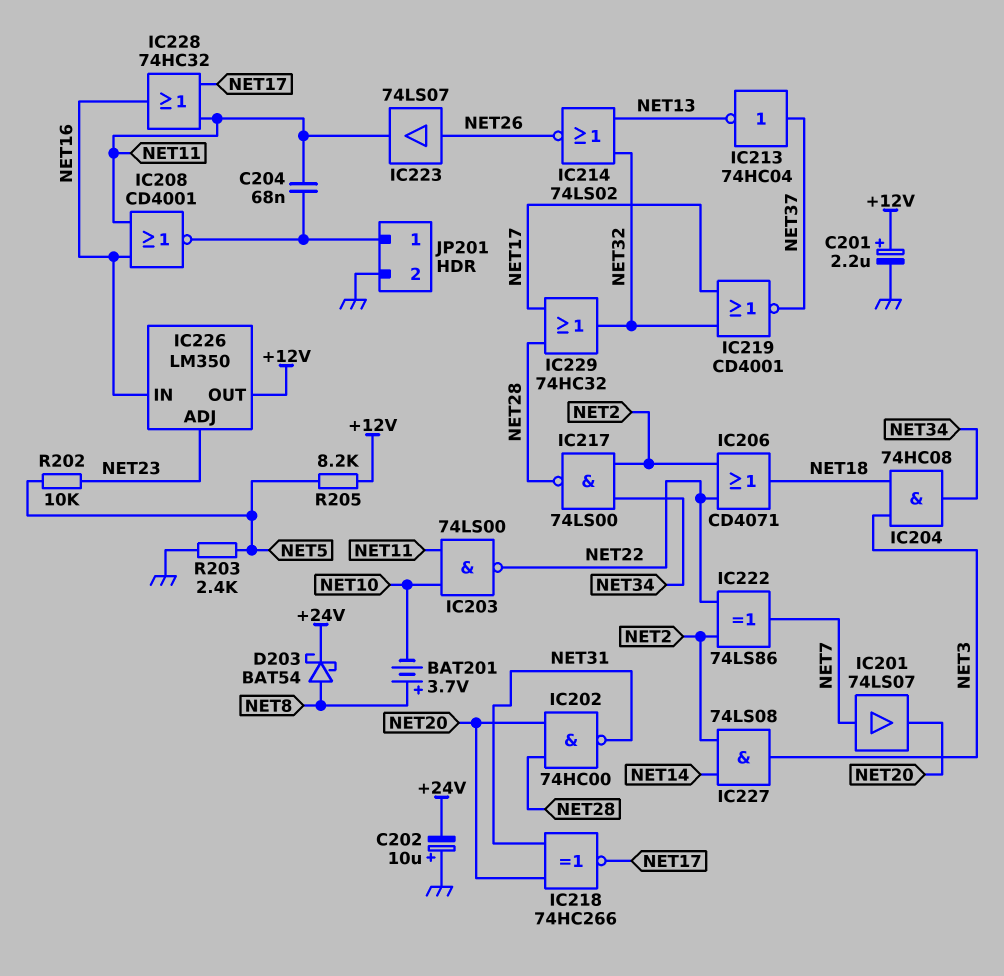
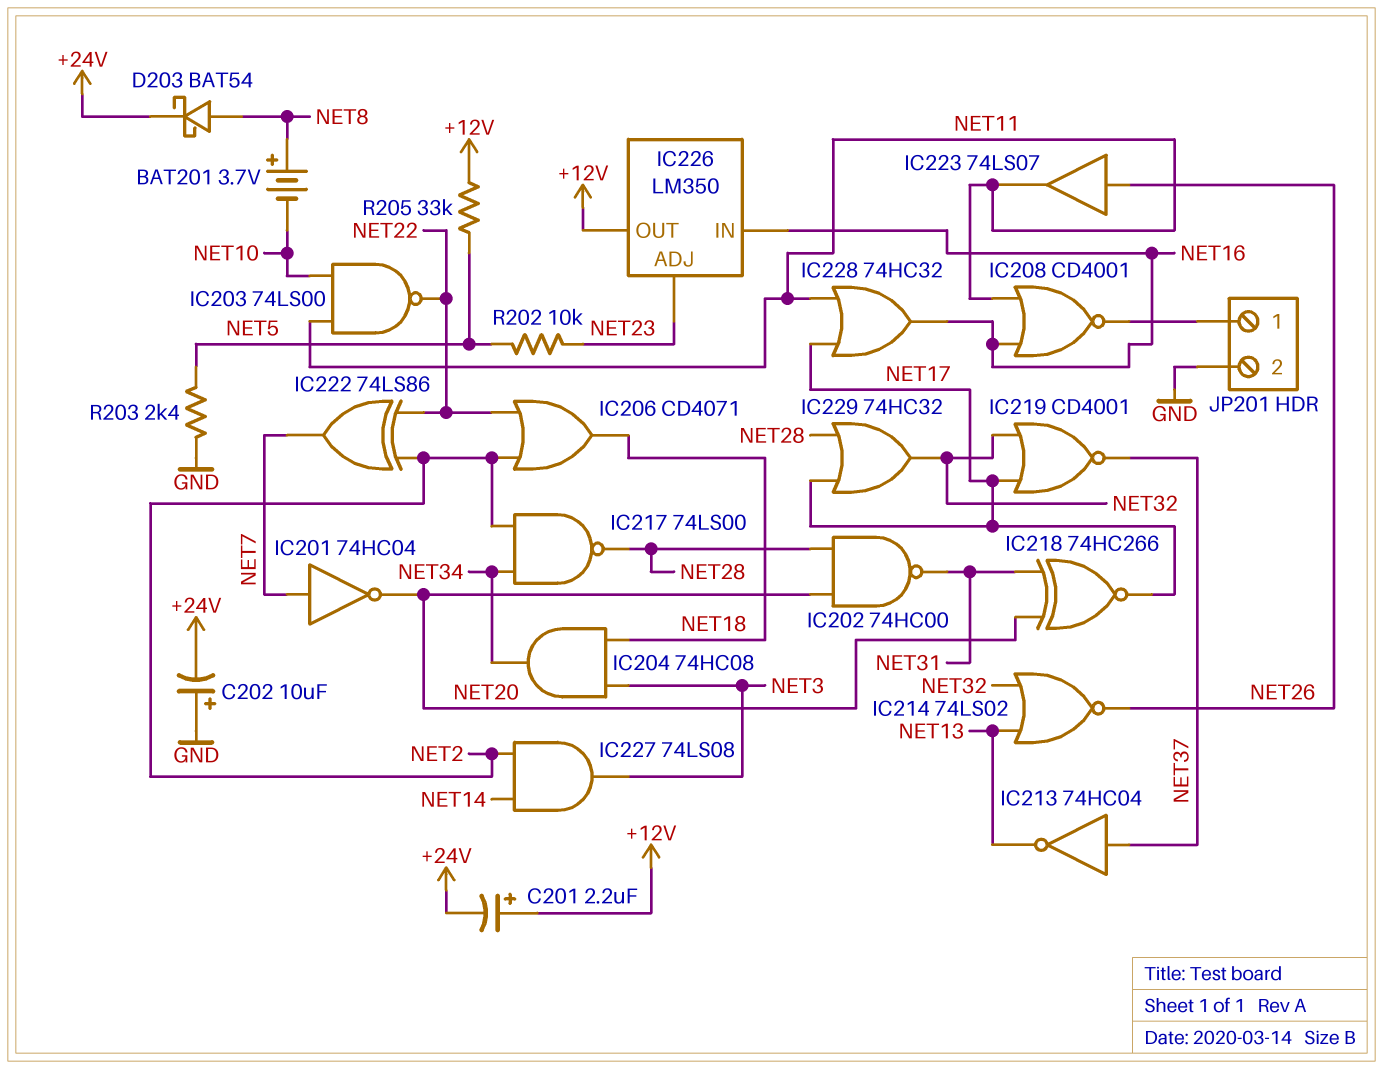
C201: 2.2uF (plus +12V, minus GND) -> 2.2uF (plus +12V, minus +24V)
C204: 68nF (JP201/1, NET11) -> none
IC201: buffer 74LS07 (in NET7, out NET20) -> NOT 74HC04 (in NET7, out NET20)
R205: 8.2k (+12V, NET5) -> 33k (+12V, NET5)

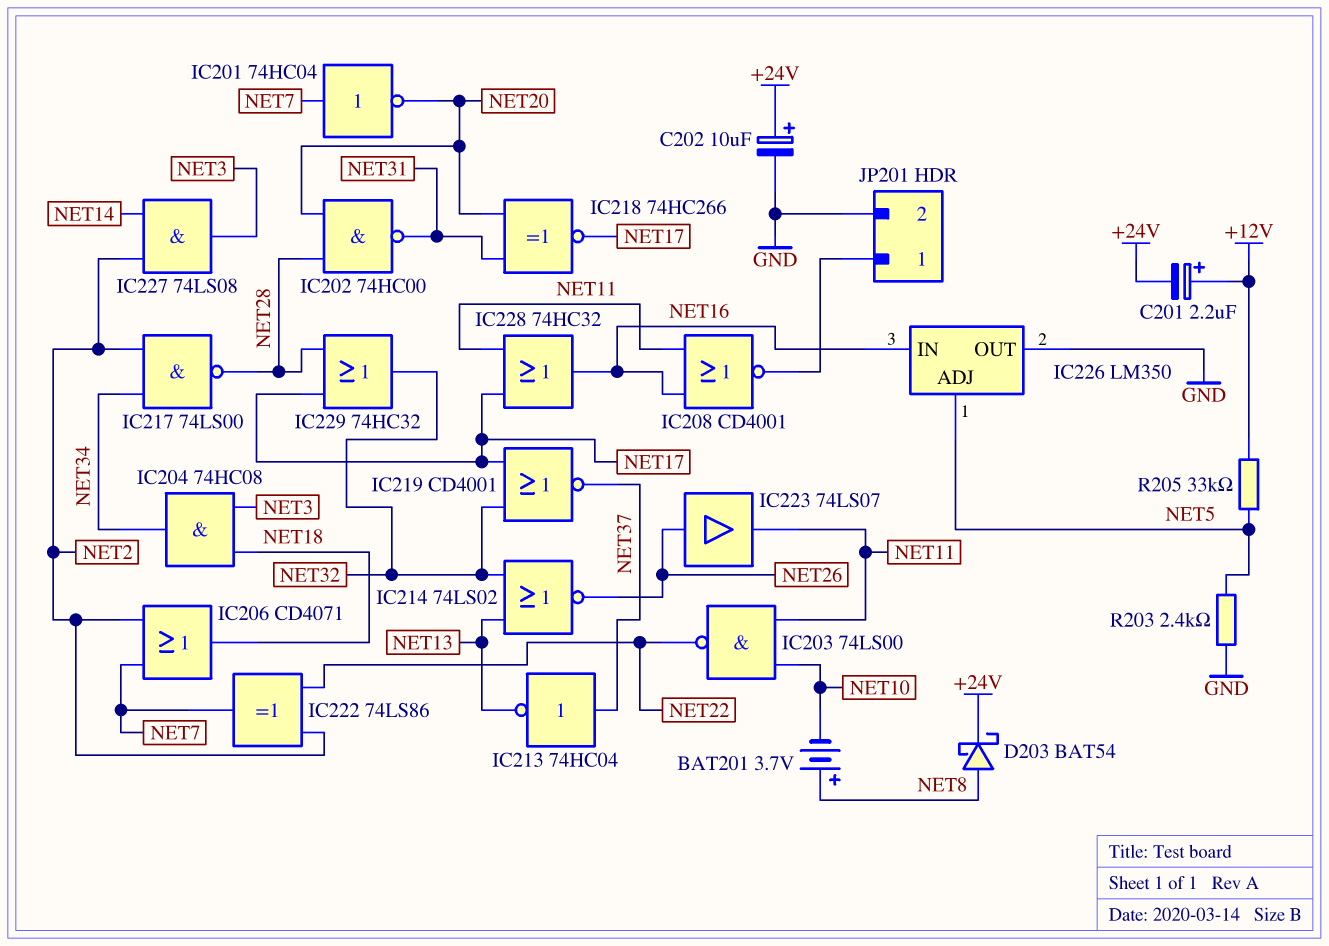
C202: 10uF (plus GND, minus +24V) -> 10uF (plus +24V, minus GND)
IC206: OR CD4071 (in NET2, in NET22, out NET18) -> OR CD4071 (in NET2, in NET7, out NET18)
IC226 pin ADJ: NET23 -> NET5
IC226 pin OUT: +12V -> GND
R202: 10k (NET5, NET23) -> none

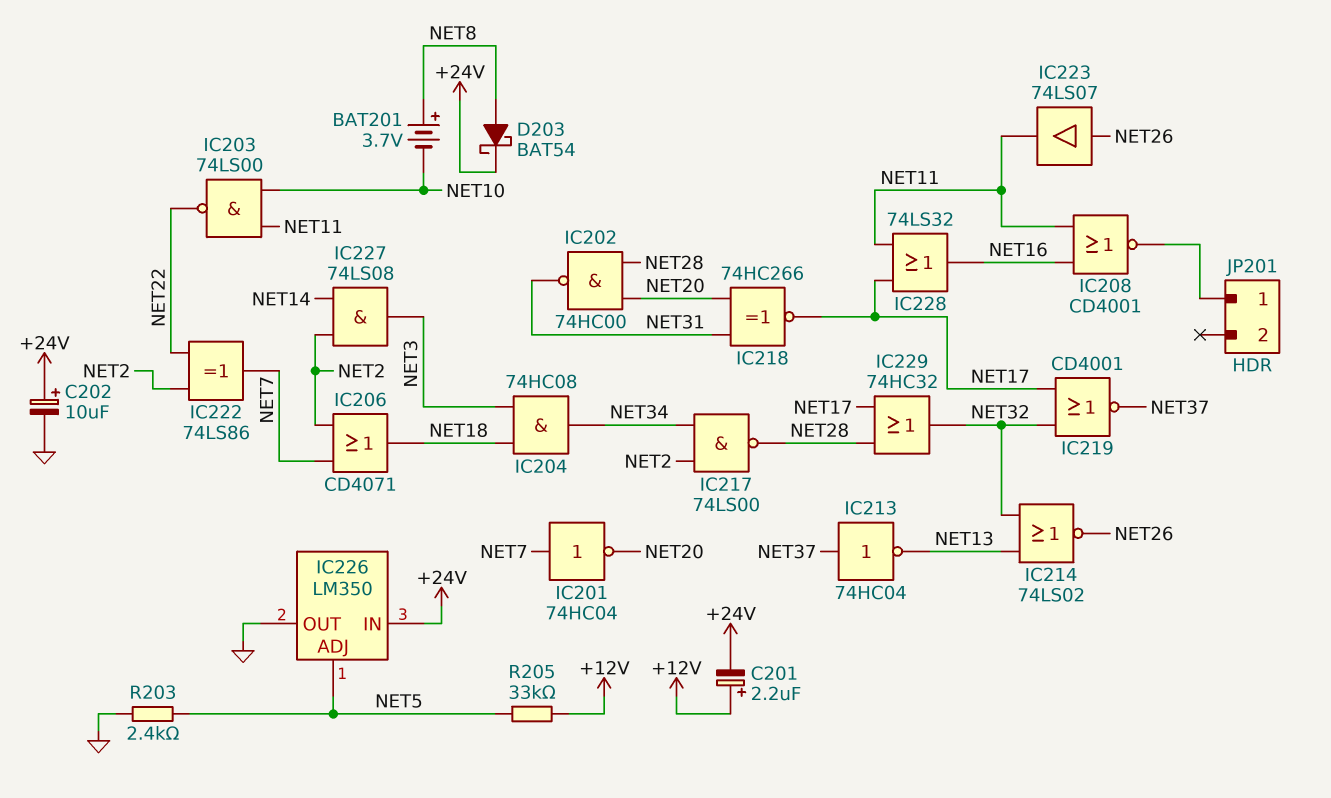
IC226 pin IN: NET16 -> +24V
IC228: OR 74HC32 (in NET11, in NET17, out NET16) -> OR 74LS32 (in NET11, in NET17, out NET16)
JP201 pin 2: GND -> none

